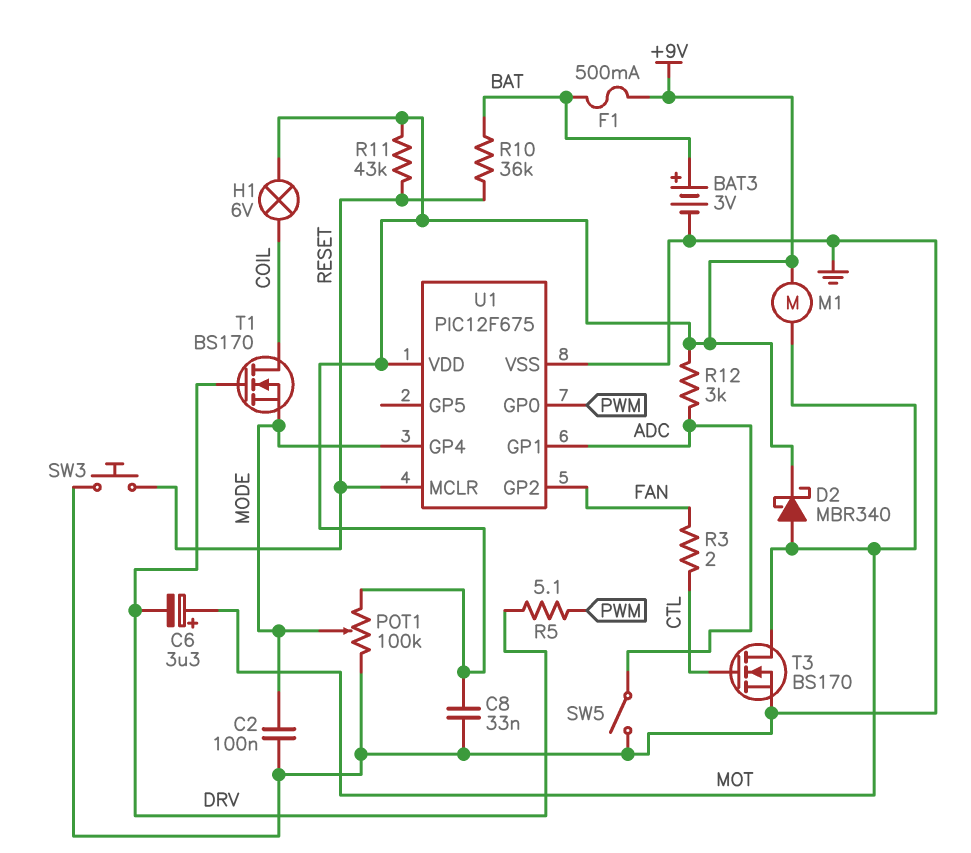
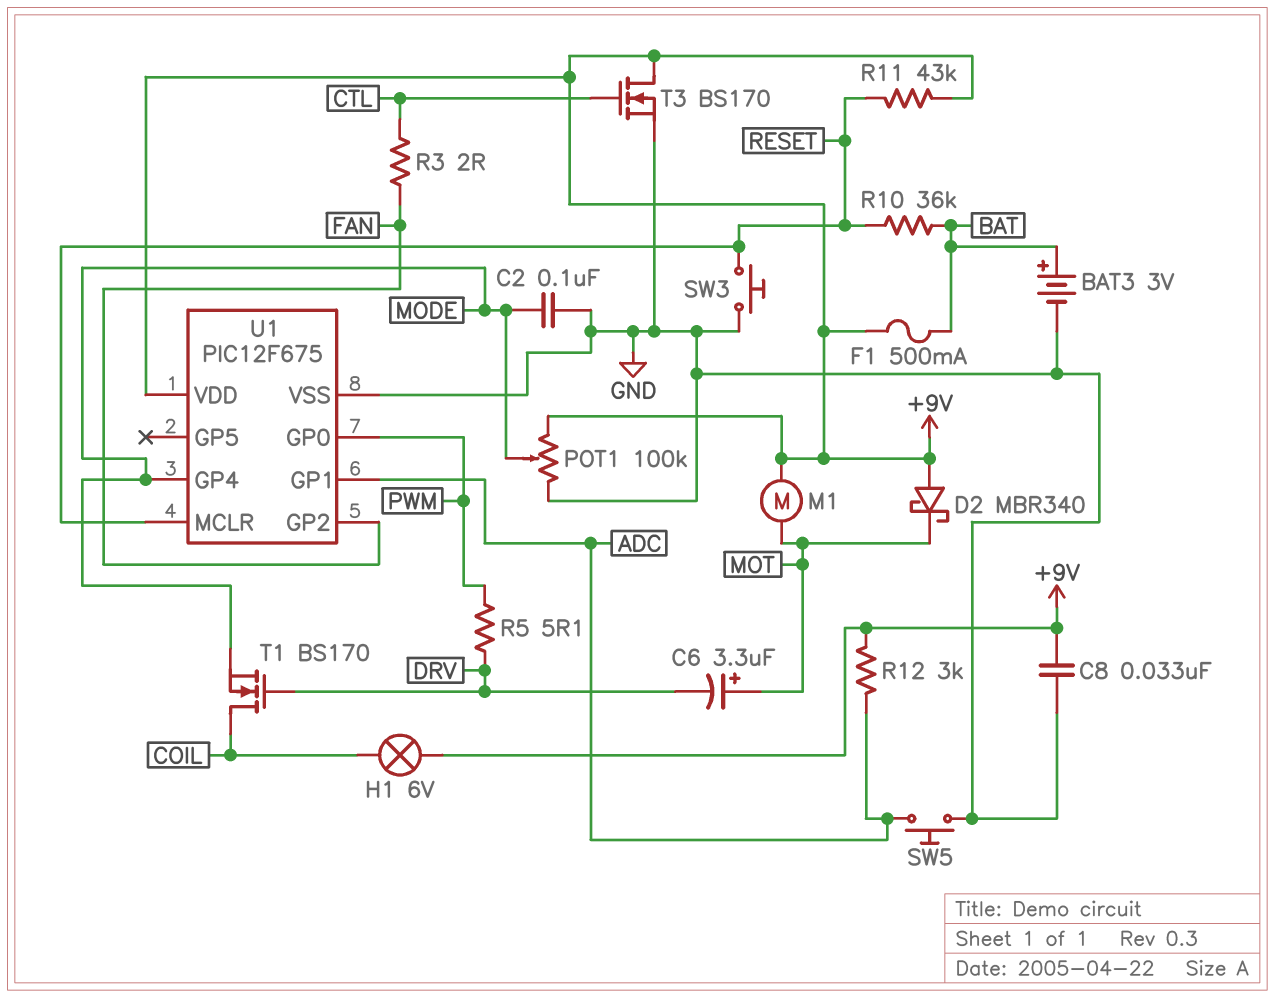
D2: schottky MBR340 (A MOT, K +9V) -> schottky MBR340 (A +9V, K MOT)
SW5: switch (ADC, GND) -> button (ADC, GND)
T3: NMOS BS170 (G CTL, D MOT, S GND) -> NMOS BS170 (G CTL, D +9V, S GND)

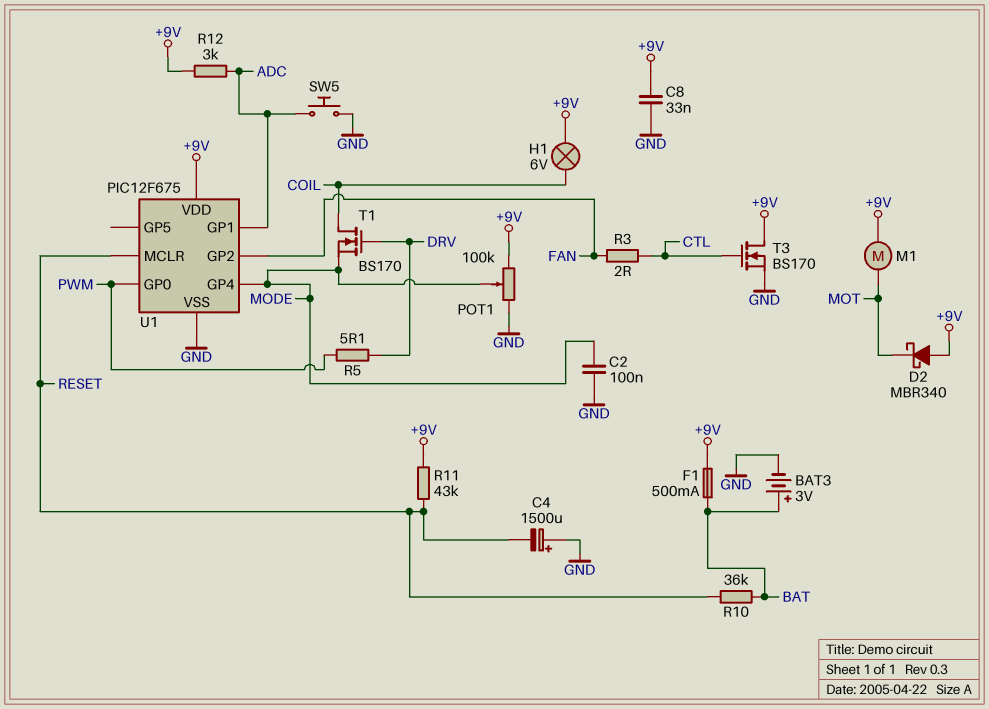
C4: none -> 1500uF (plus GND, minus RESET)
C6: 3.3uF (plus MOT, minus DRV) -> none
SW3: button (GND, RESET) -> none

